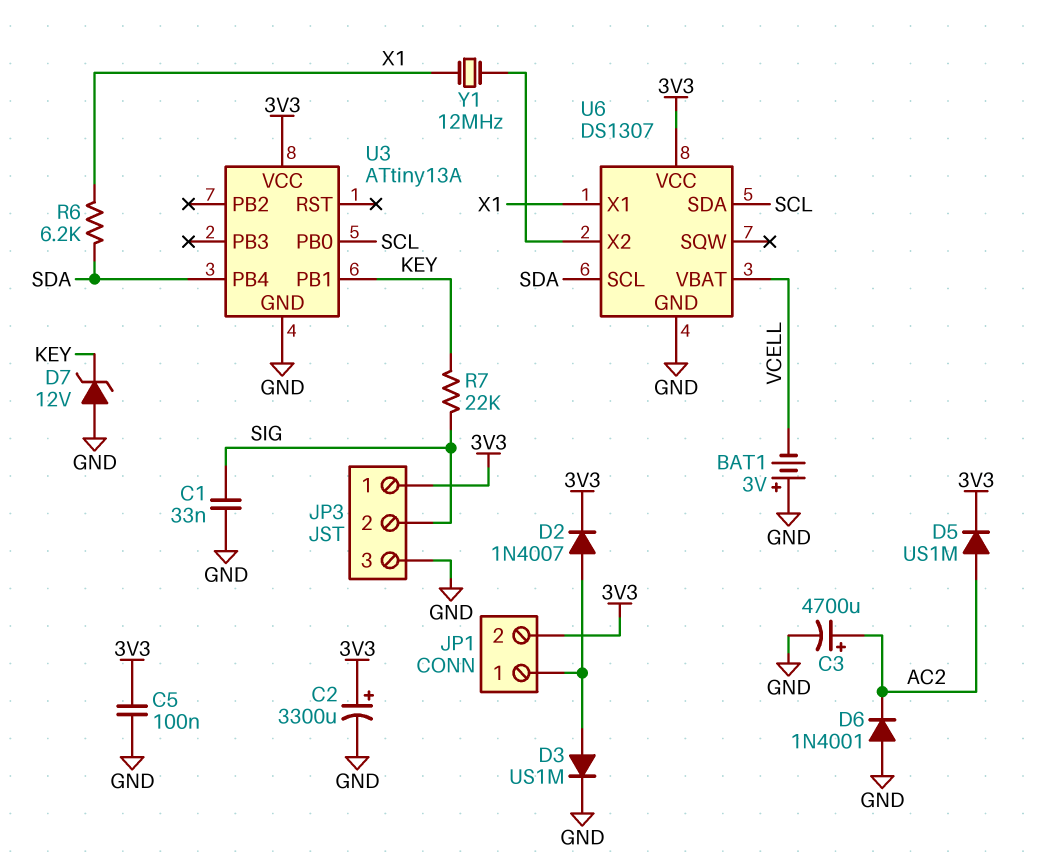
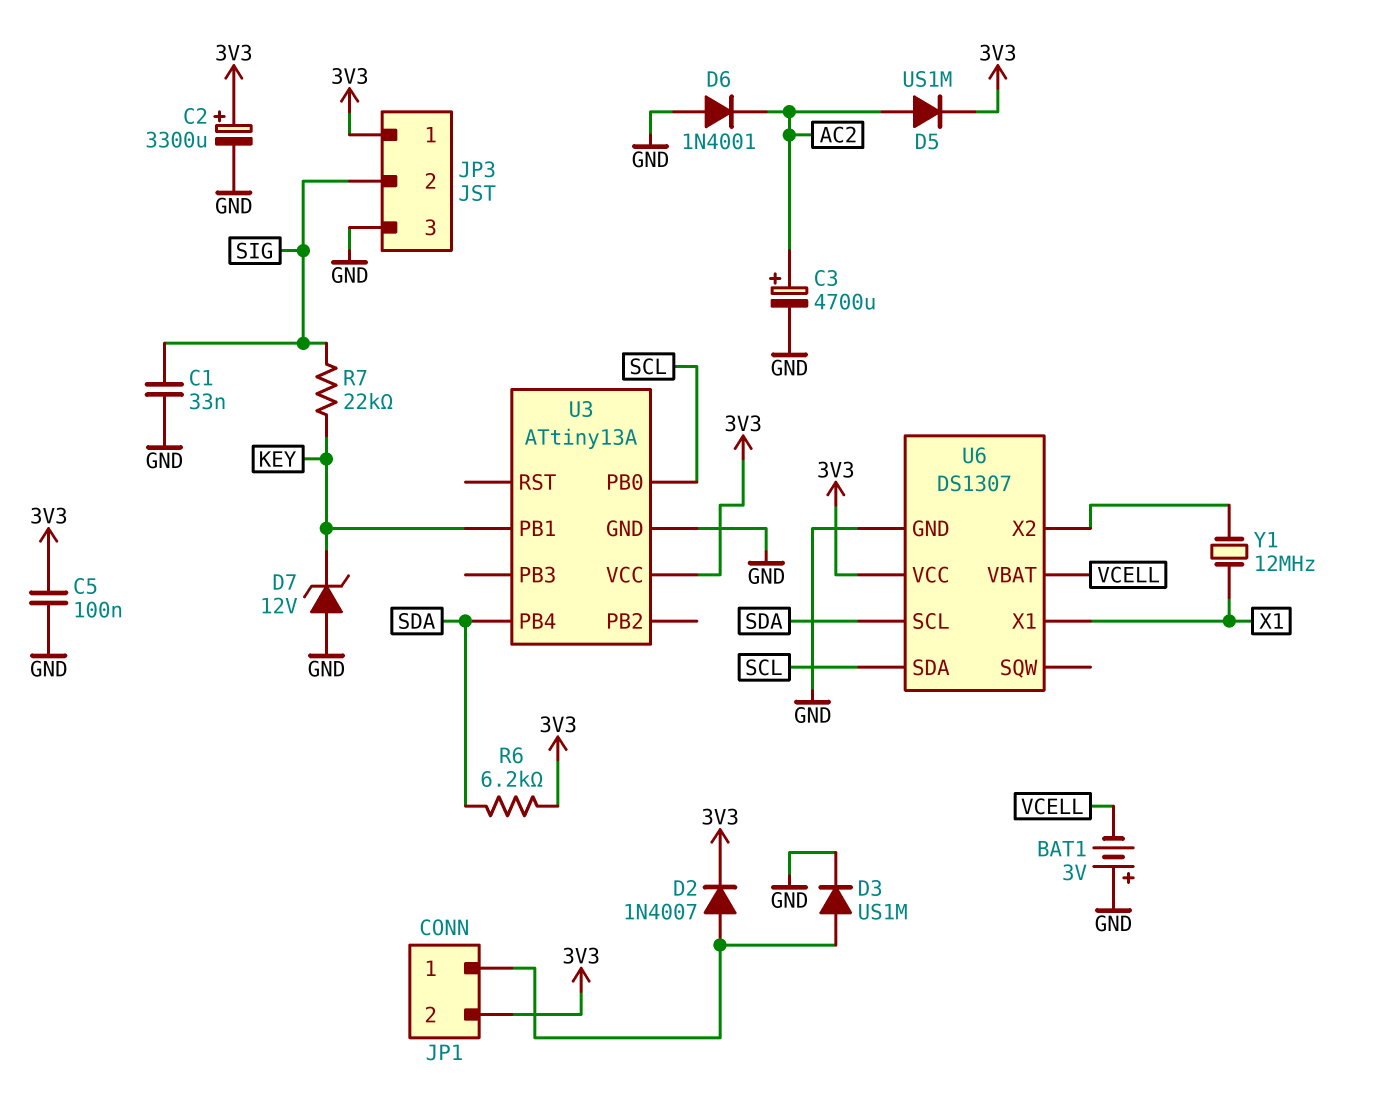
R6: 6.2k (SDA, X1) -> 6.2k (3V3, SDA)

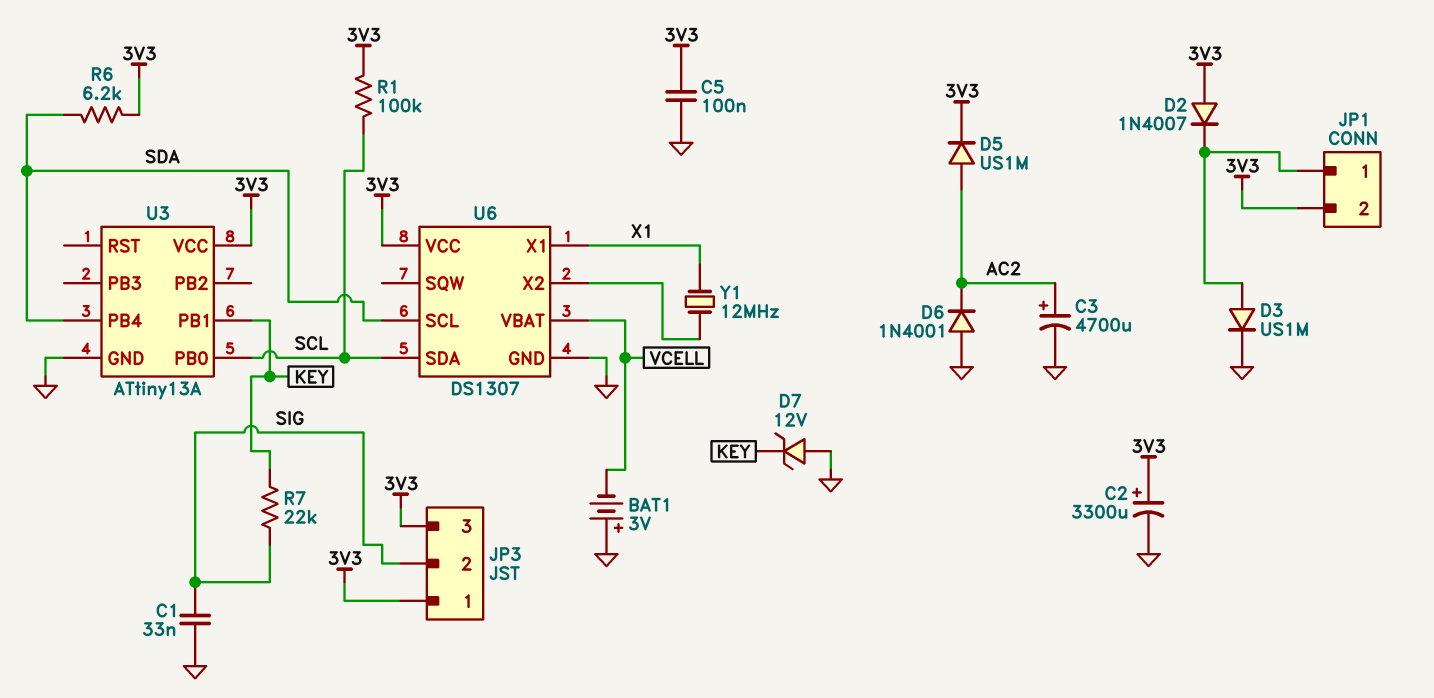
D2: diode 1N4007 (A JP1/1, K 3V3) -> diode 1N4007 (A 3V3, K JP1/1)
JP3 pin 3: GND -> 3V3
R1: none -> 100k (3V3, SCL)

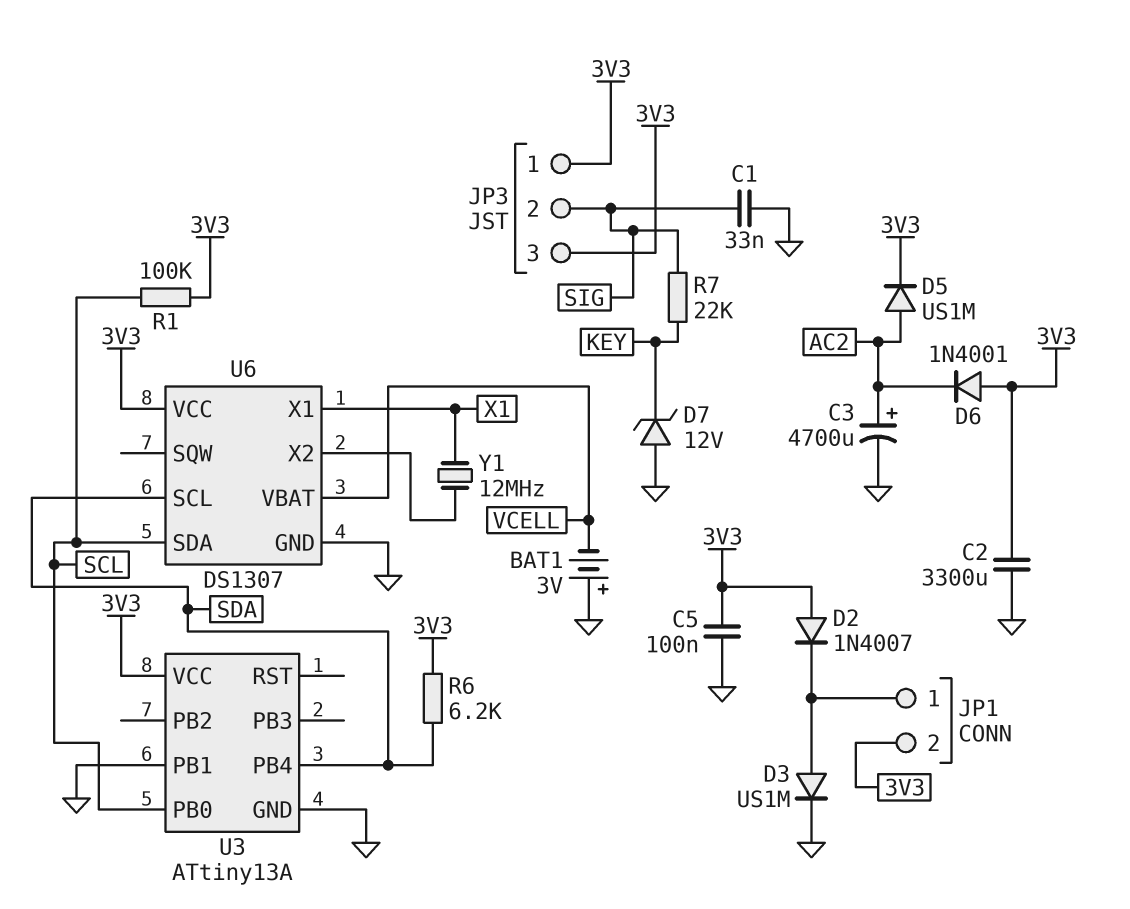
C2: 3300uF (plus 3V3, minus GND) -> 3300uF (3V3, GND)
D6: diode 1N4001 (A GND, K AC2) -> diode 1N4001 (A 3V3, K AC2)
U3 pin PB1: KEY -> GND

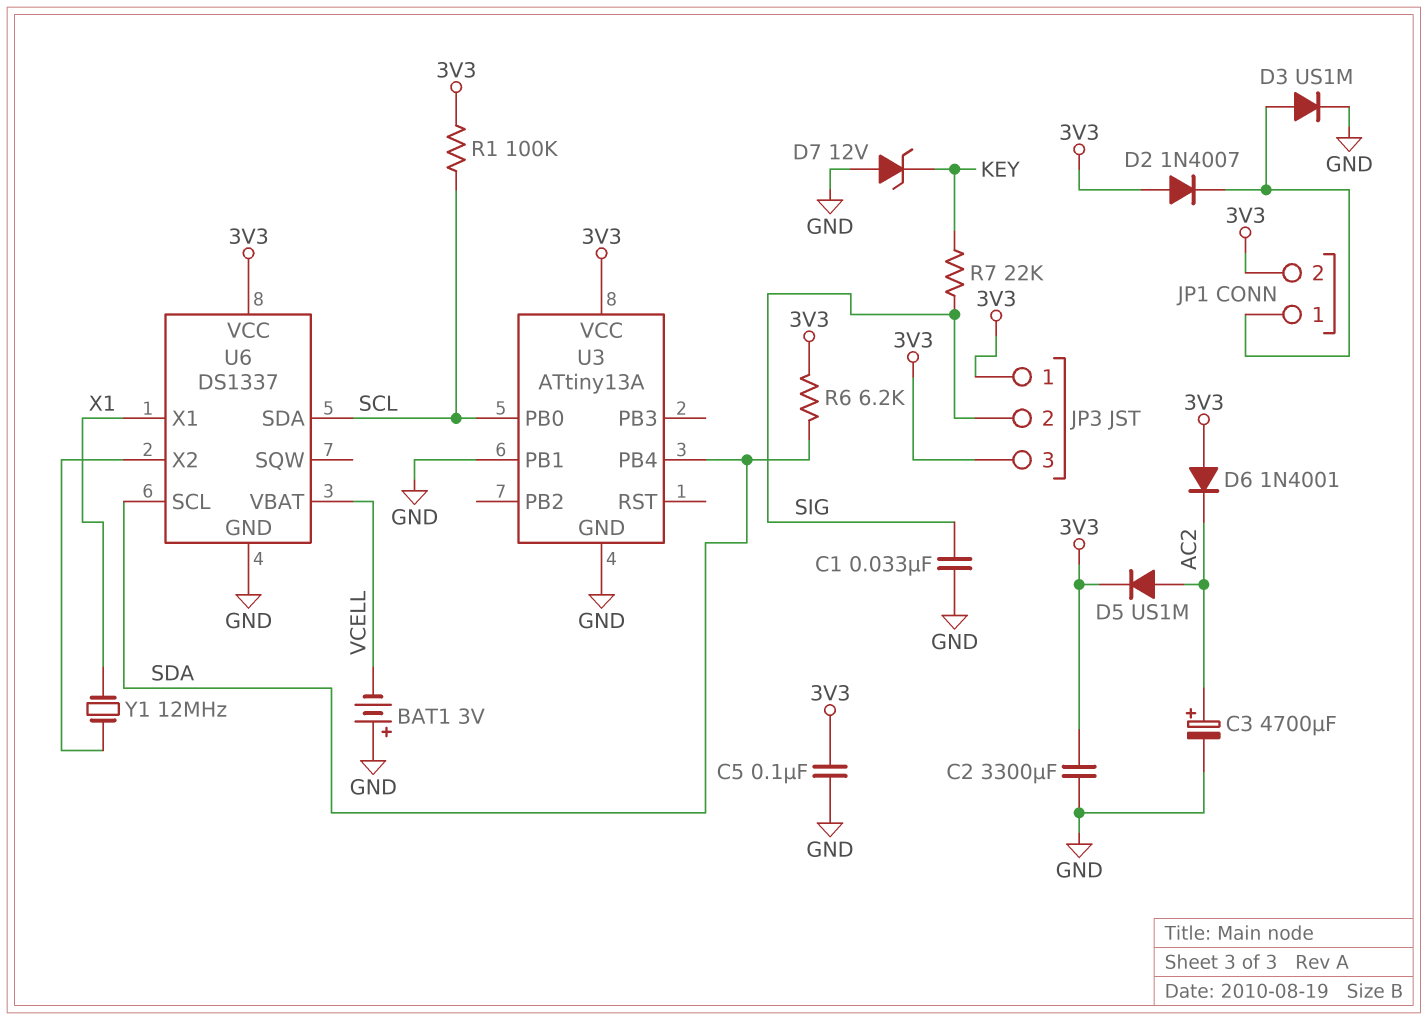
U6: DS1307 -> DS1337

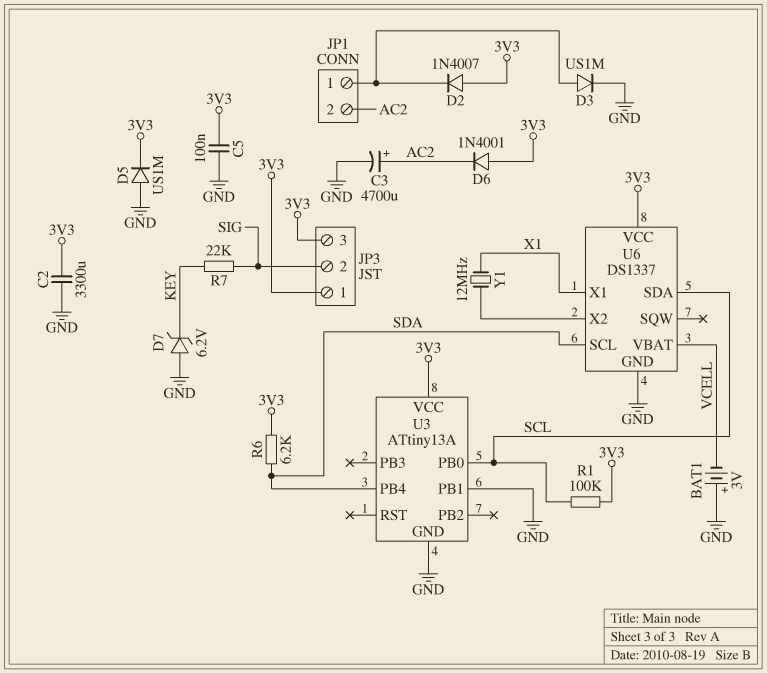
C1: 33nF (GND, SIG) -> none
D5: diode US1M (A AC2, K 3V3) -> diode US1M (A GND, K 3V3)
D7: zener 12V (A GND, K KEY) -> zener 6.2V (A GND, K KEY)
JP1 pin 2: 3V3 -> AC2

